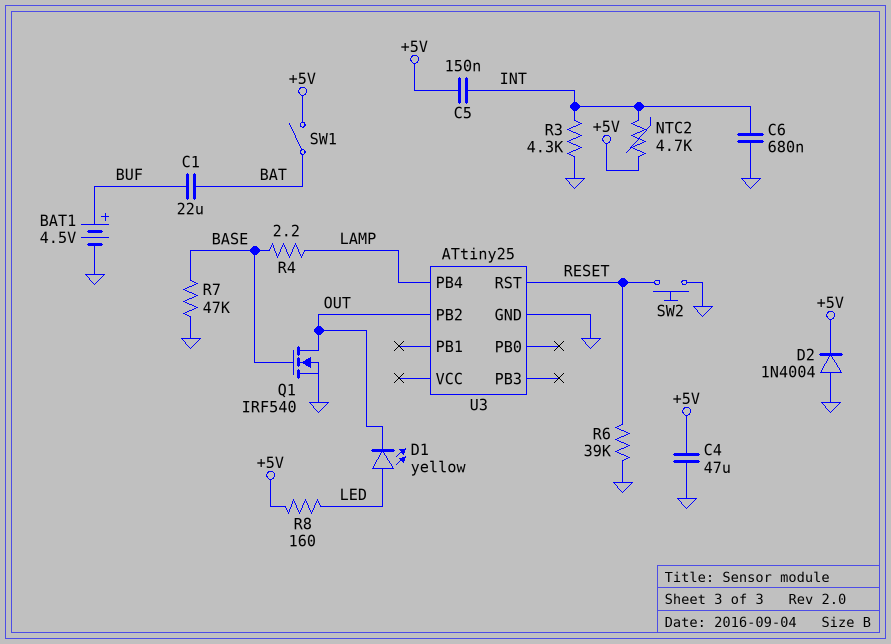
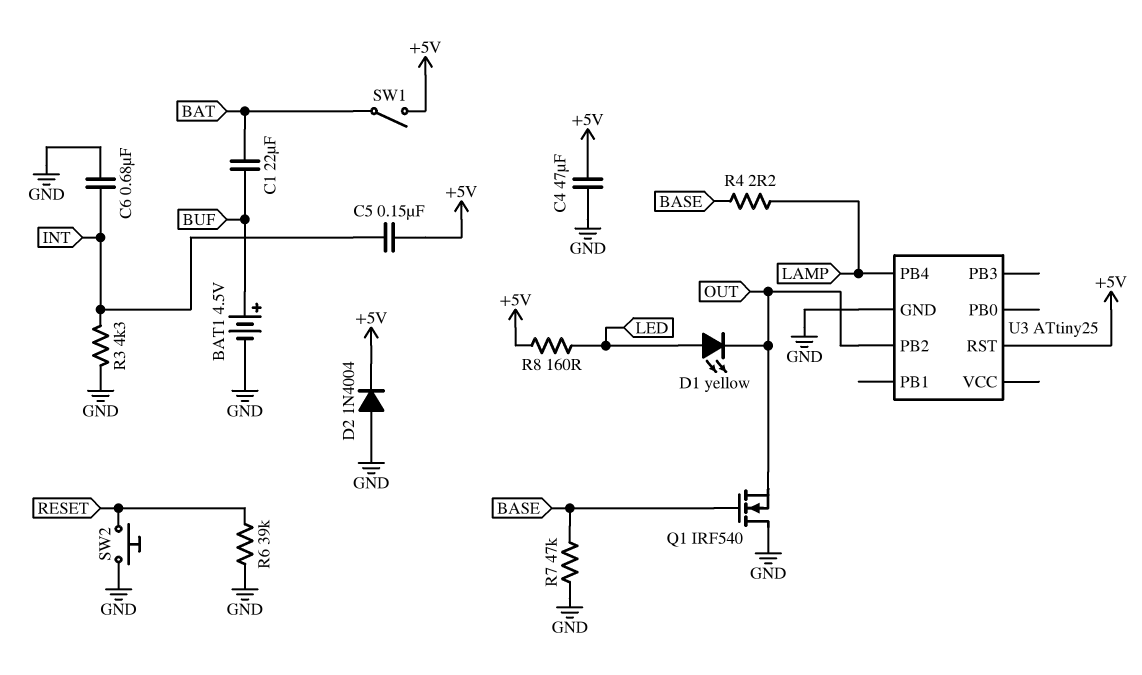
NTC2: 4.7k (+5V, INT) -> none
Q1: NMOS IRF540 (G BASE, D OUT, S GND) -> NMOS IRF540 (G BASE, D GND, S OUT)
U3 pin RST: RESET -> +5V

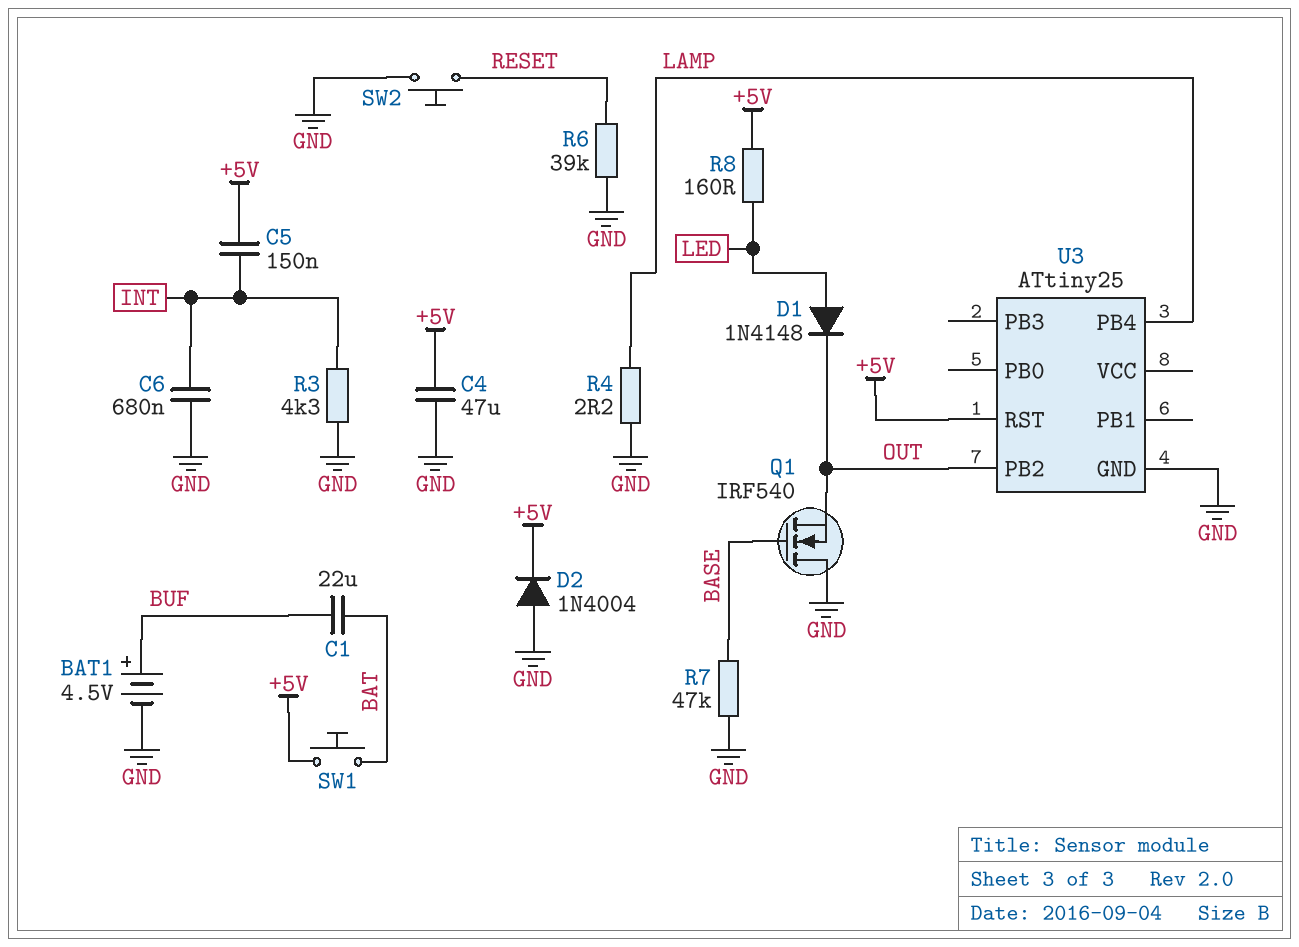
D1: LED yellow (A LED, K OUT) -> diode 1N4148 (A LED, K OUT)
R4: 2.2 (BASE, LAMP) -> 2.2 (GND, LAMP)
SW1: switch (+5V, BAT) -> button (+5V, BAT)

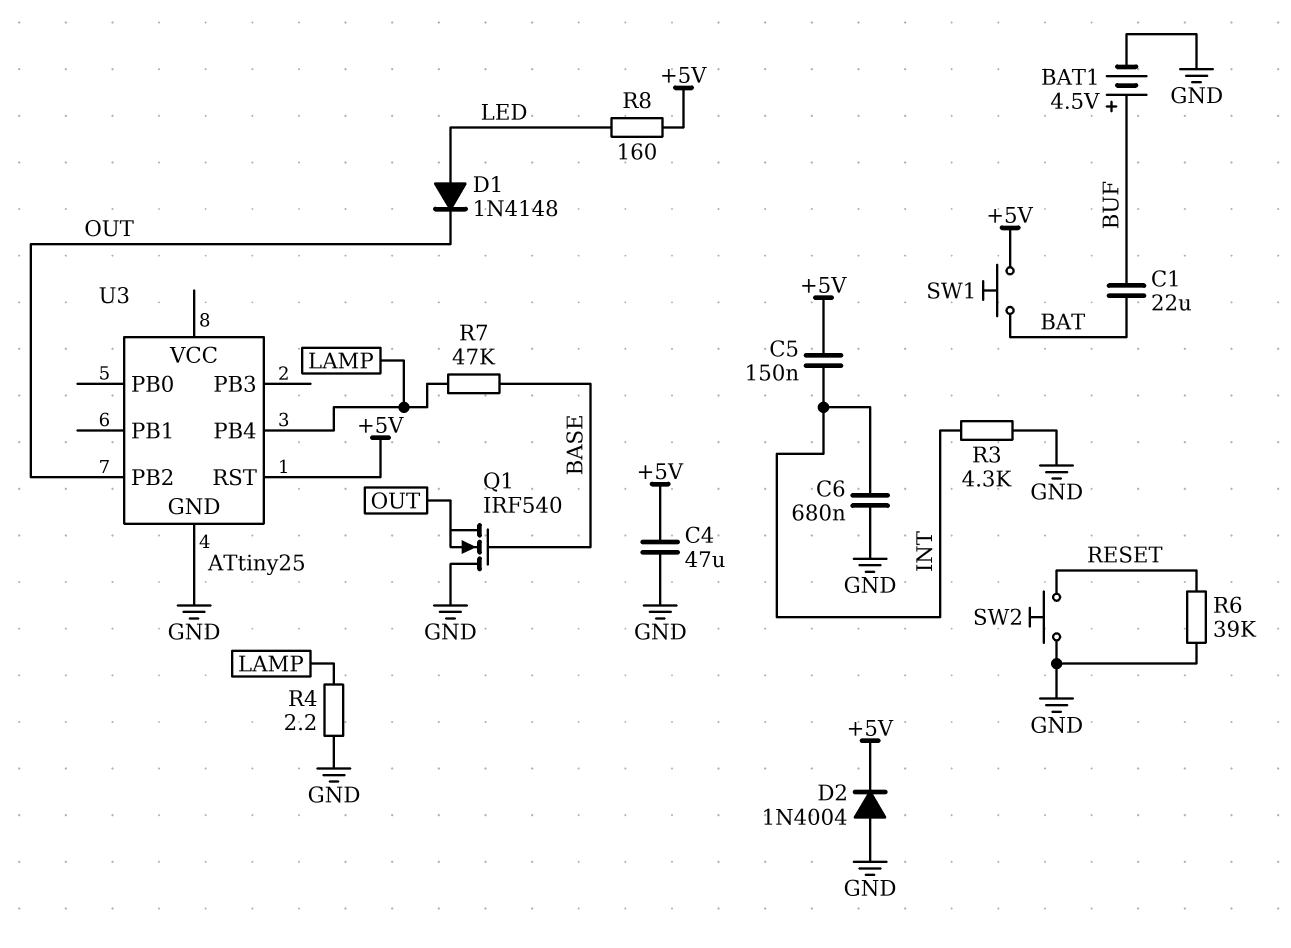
R7: 47k (BASE, GND) -> 47k (BASE, LAMP)

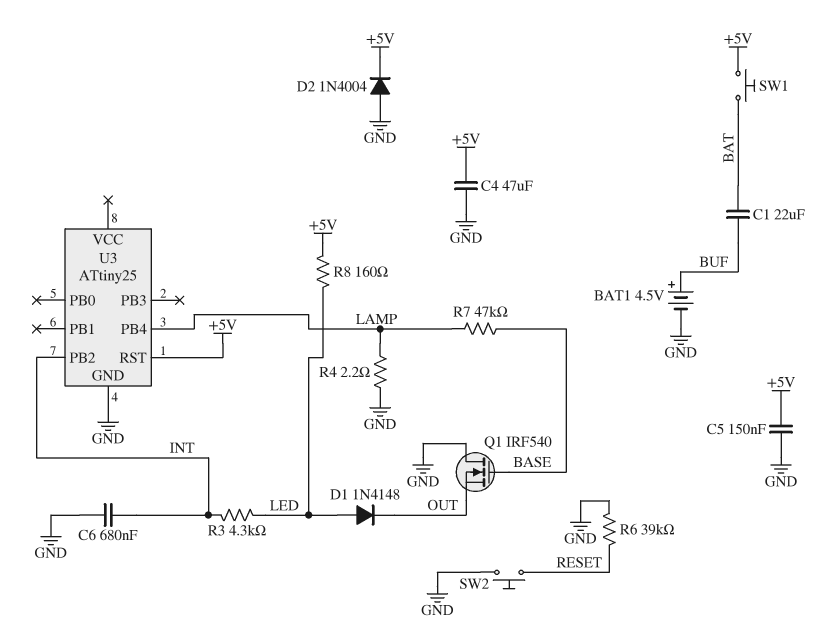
C5: 150nF (+5V, INT) -> 150nF (+5V, GND)
R3: 4.3k (GND, INT) -> 4.3k (INT, LED)
U3 pin PB2: OUT -> INT

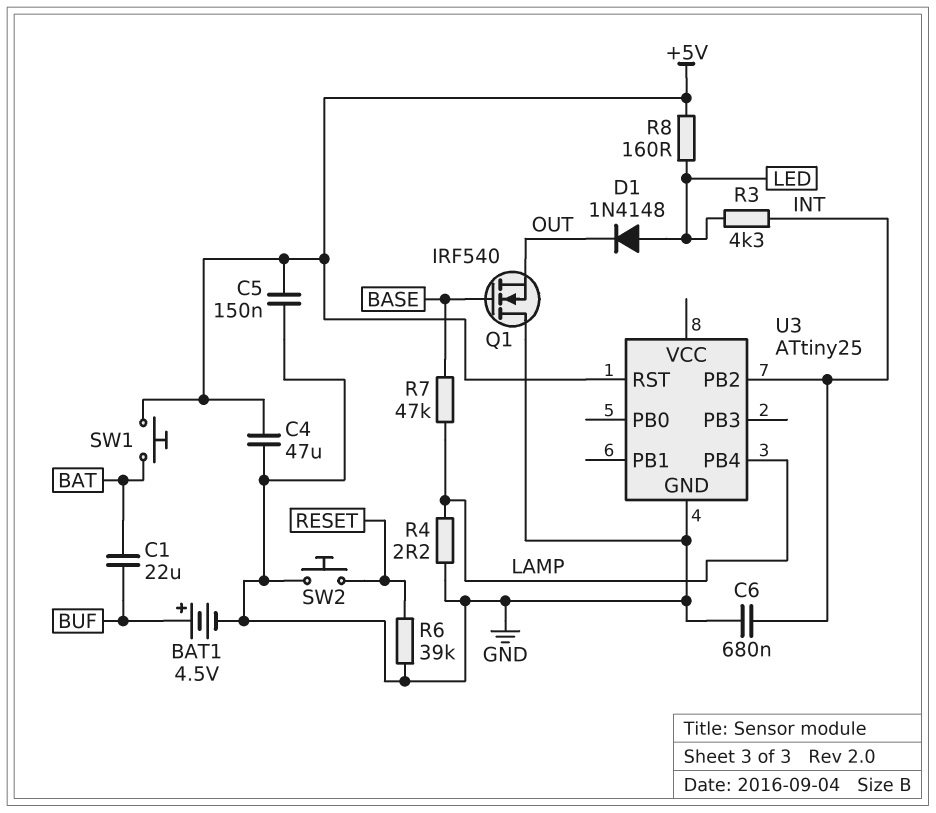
D2: diode 1N4004 (A GND, K +5V) -> none

